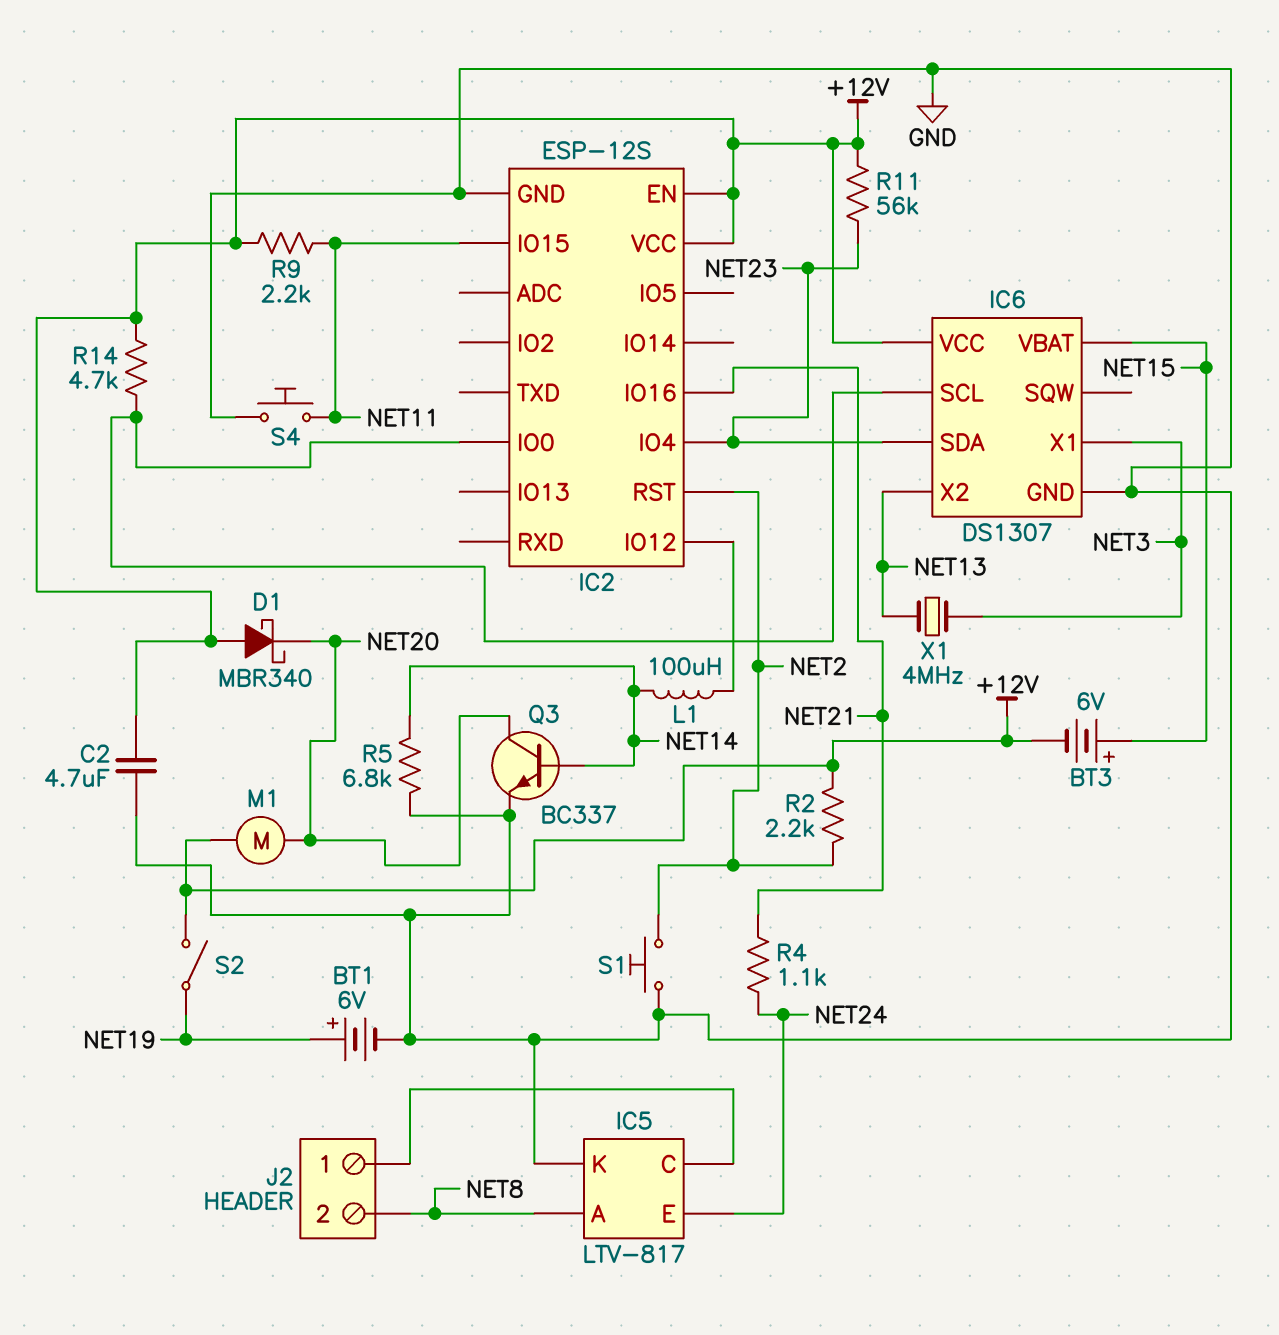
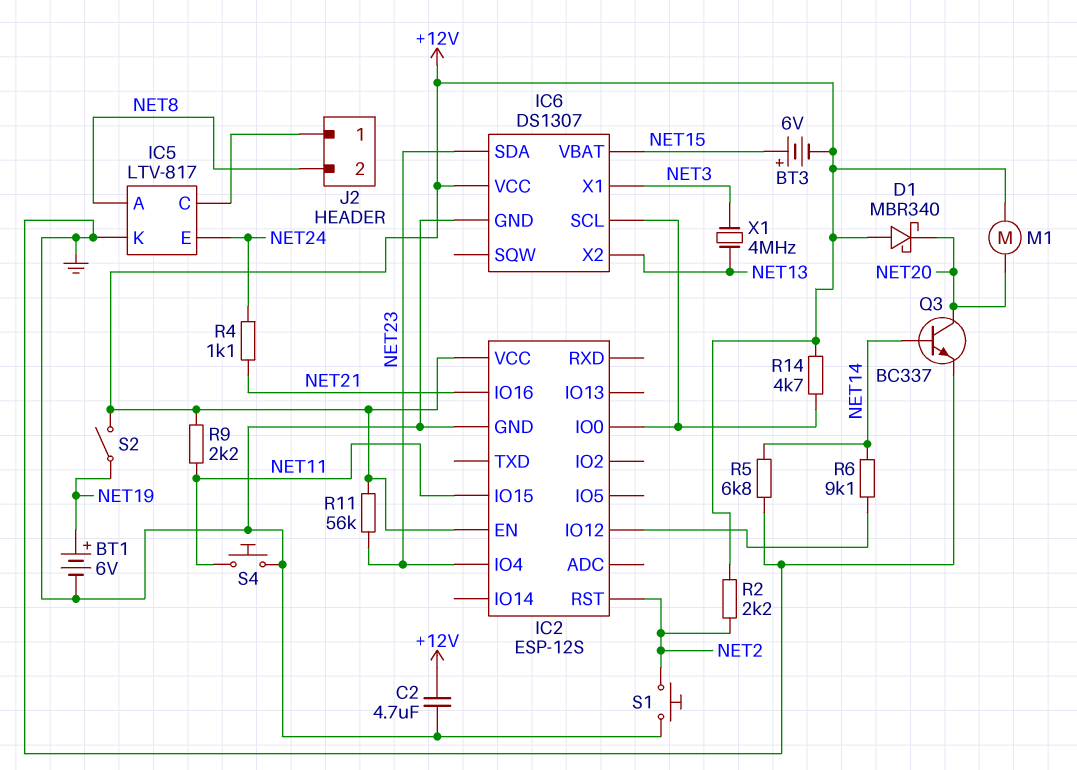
L1: 100uH (IC2/IO12, NET14) -> none
R6: none -> 9.1k (IC2/IO12, NET14)

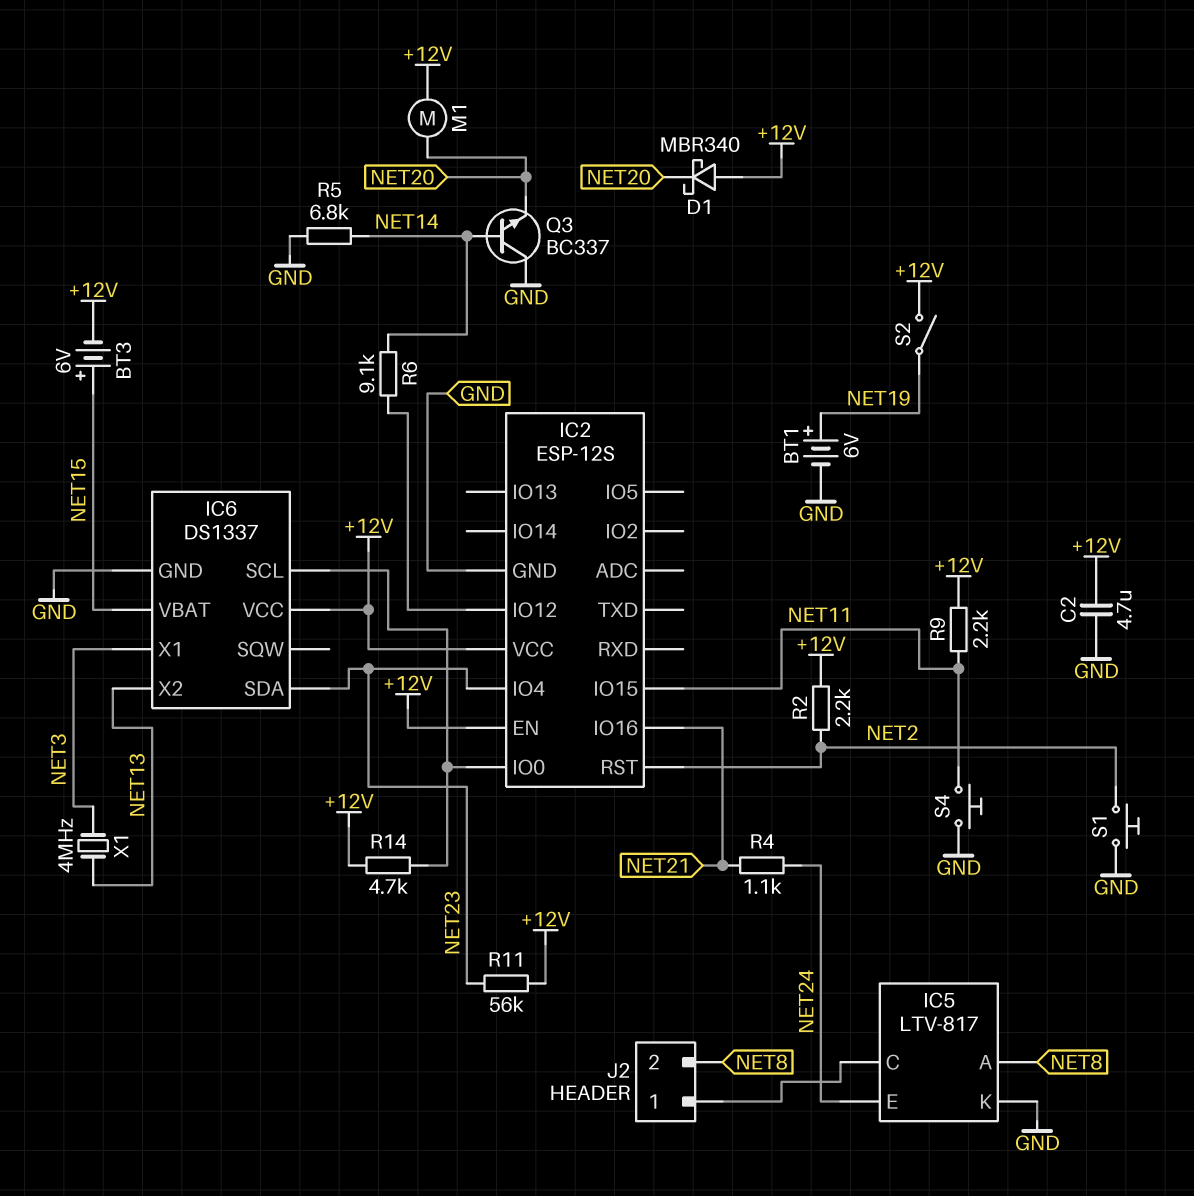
IC6: DS1307 -> DS1337
Q3: NPN BC337 (B NET14, C NET20, E GND) -> NPN BC337 (B NET14, C GND, E NET20)

